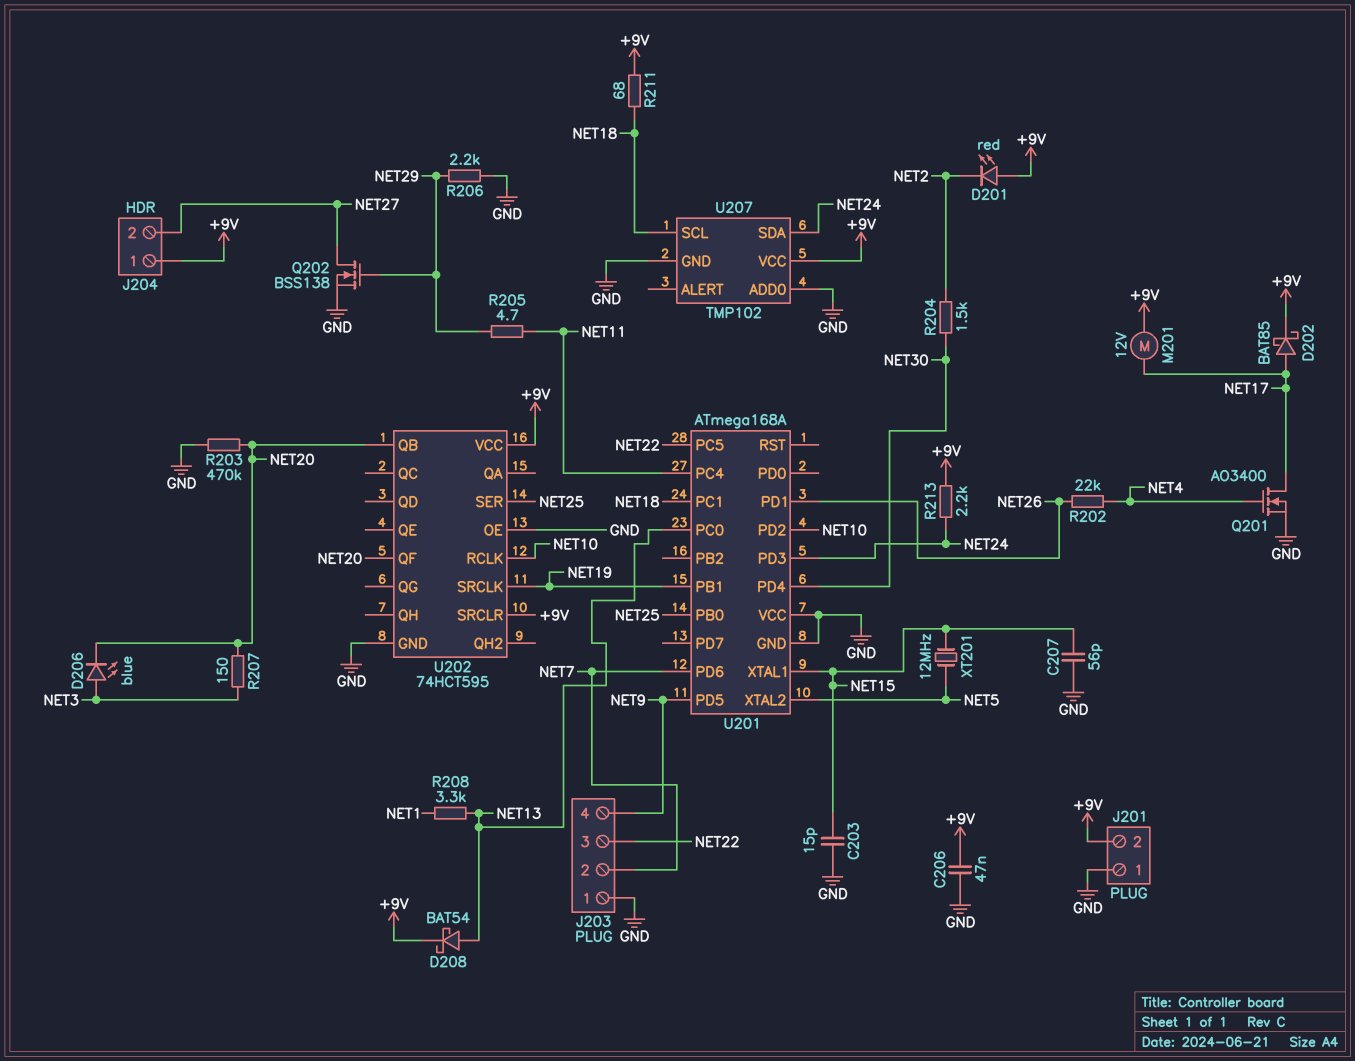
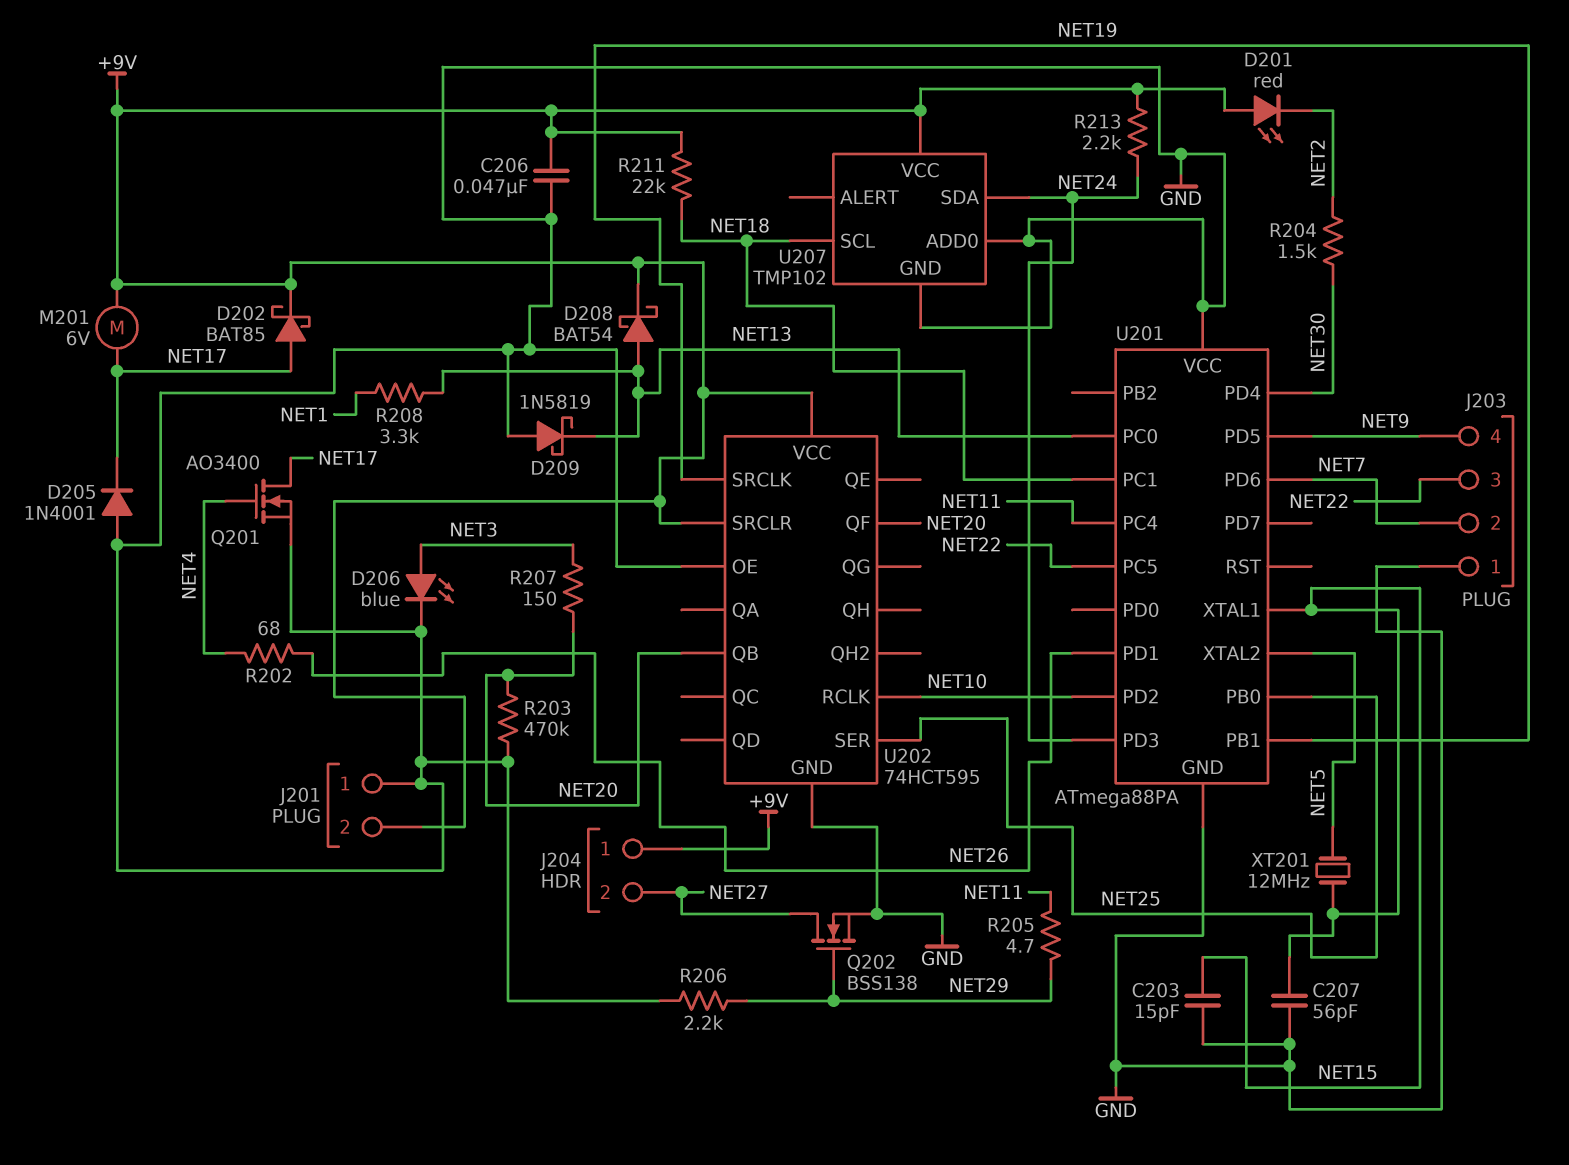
D205: none -> diode 1N4001 (A GND, K NET17)
D206: LED blue (A NET3, K NET20) -> LED blue (A NET3, K GND)
D209: none -> schottky 1N5819 (A GND, K NET13)
M201: motor 12V (+9V, NET17) -> motor 6V (+9V, NET17)
R202: 22k (NET4, NET26) -> 68 (NET4, NET26)
R211: 68 (+9V, NET18) -> 22k (+9V, NET18)
U201: ATmega168A -> ATmega88PA

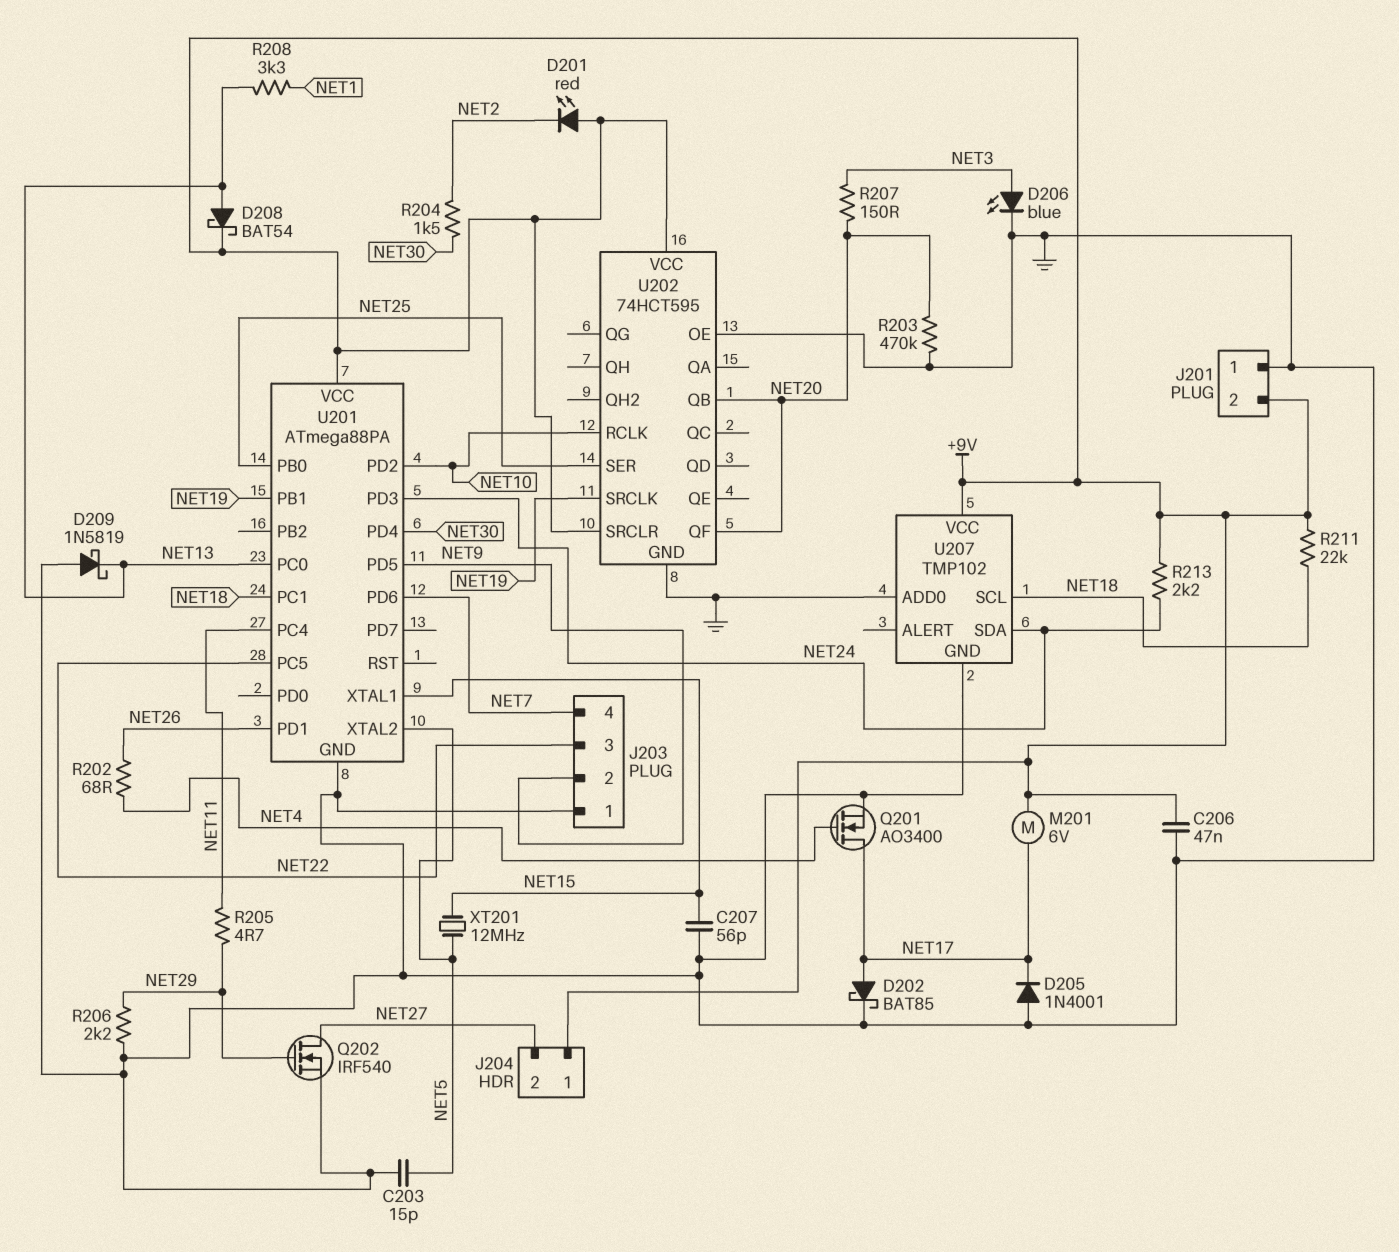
C203: 15pF (GND, NET15) -> 15pF (GND, NET5)
D202: schottky BAT85 (A NET17, K +9V) -> schottky BAT85 (A NET17, K GND)
J203 pin 2: NET7 -> NET9
J203 pin 4: NET9 -> NET7
Q202: NMOS BSS138 (G NET29, D NET27, S GND) -> NMOS IRF540 (G NET29, D NET27, S GND)
U201 pin VCC: GND -> +9V

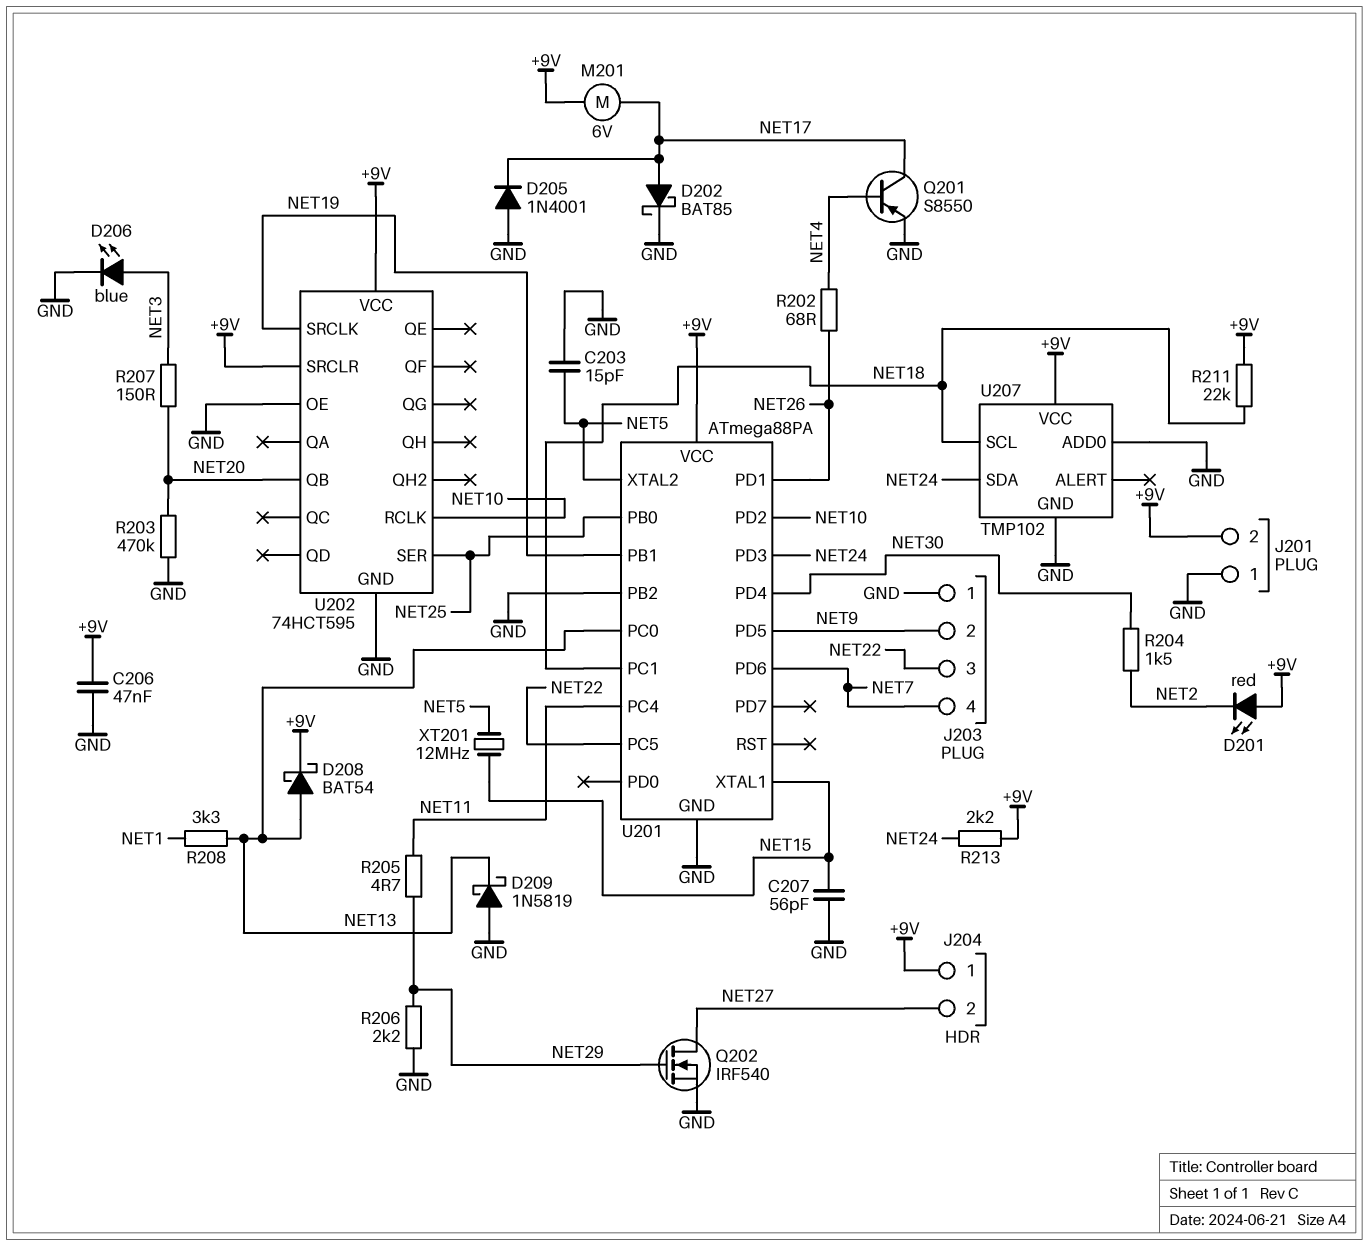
Q201: NMOS AO3400 (G NET4, D NET17, S GND) -> PNP S8550 (B NET4, C NET17, E GND)
U201 pin PB2: none -> GND
U202 pin QF: NET20 -> none

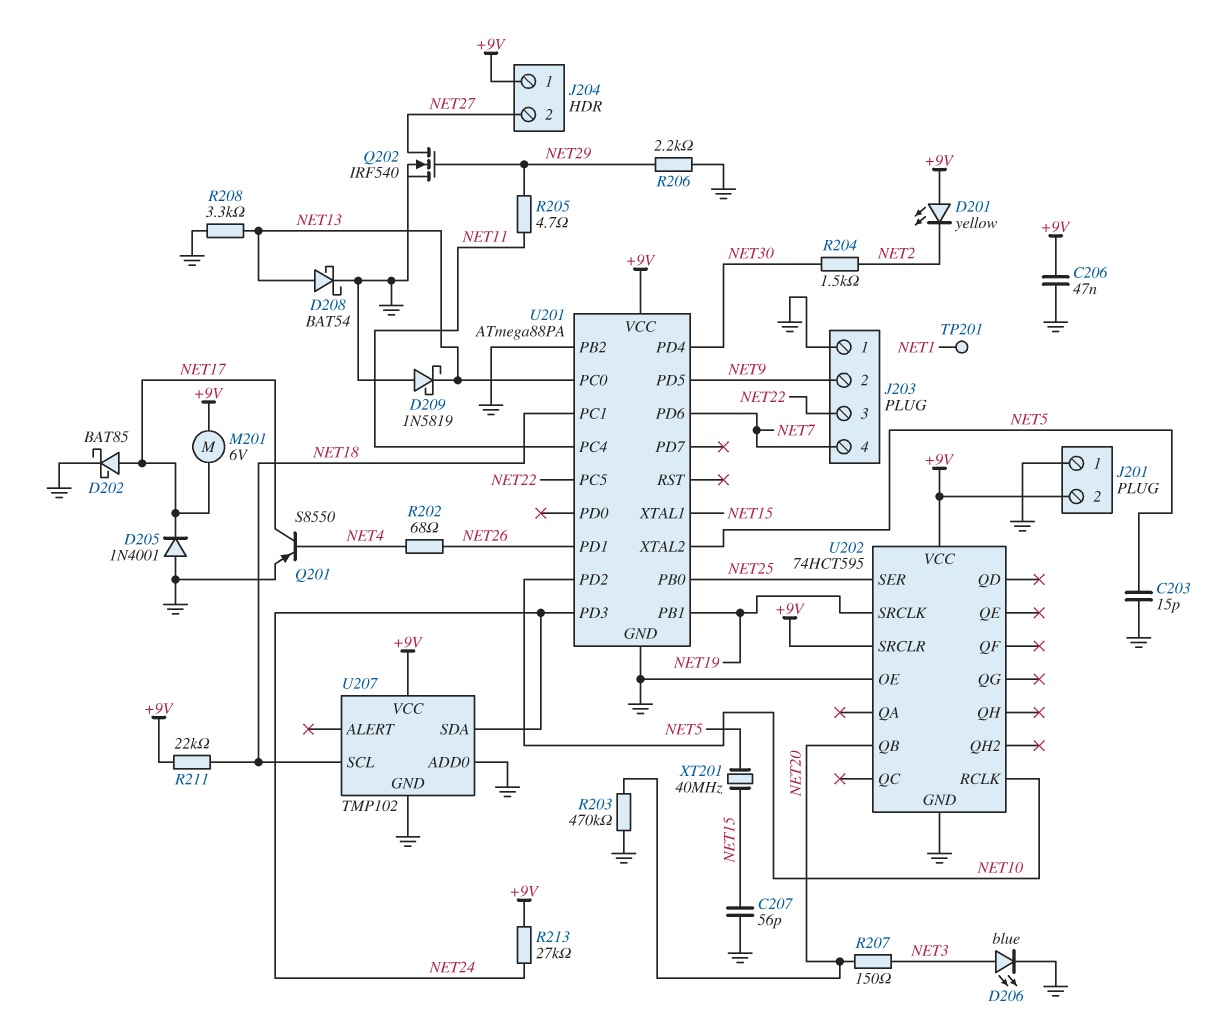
D201: LED red (A +9V, K NET2) -> LED yellow (A +9V, K NET2)
D208: schottky BAT54 (A NET13, K +9V) -> schottky BAT54 (A NET13, K GND)
R208: 3.3k (NET1, NET13) -> 3.3k (GND, NET13)
R213: 2.2k (+9V, NET24) -> 27k (+9V, NET24)
TP201: none -> test point (NET1)
XT201: 12MHz (NET5, NET15) -> 40MHz (NET5, NET15)

